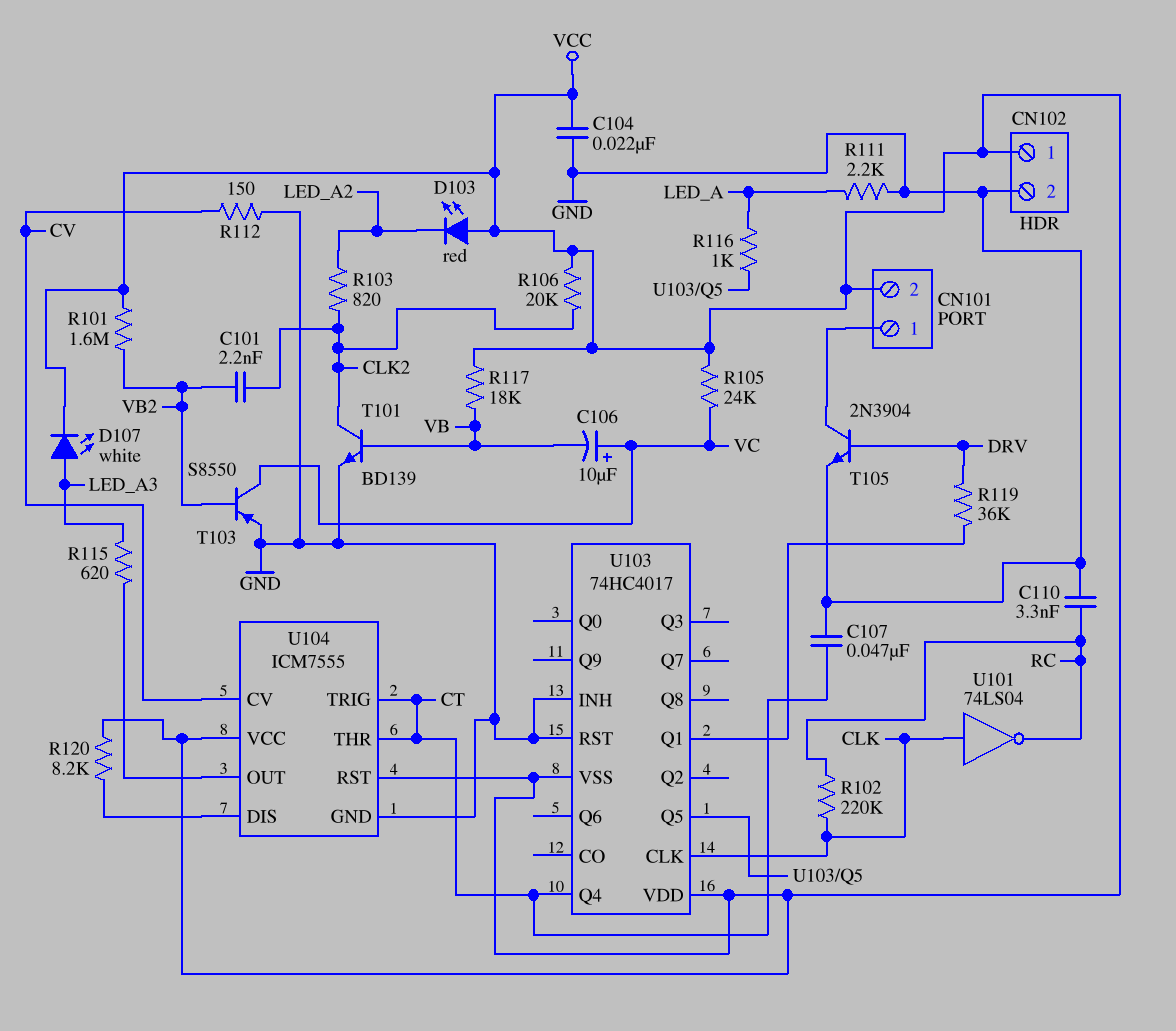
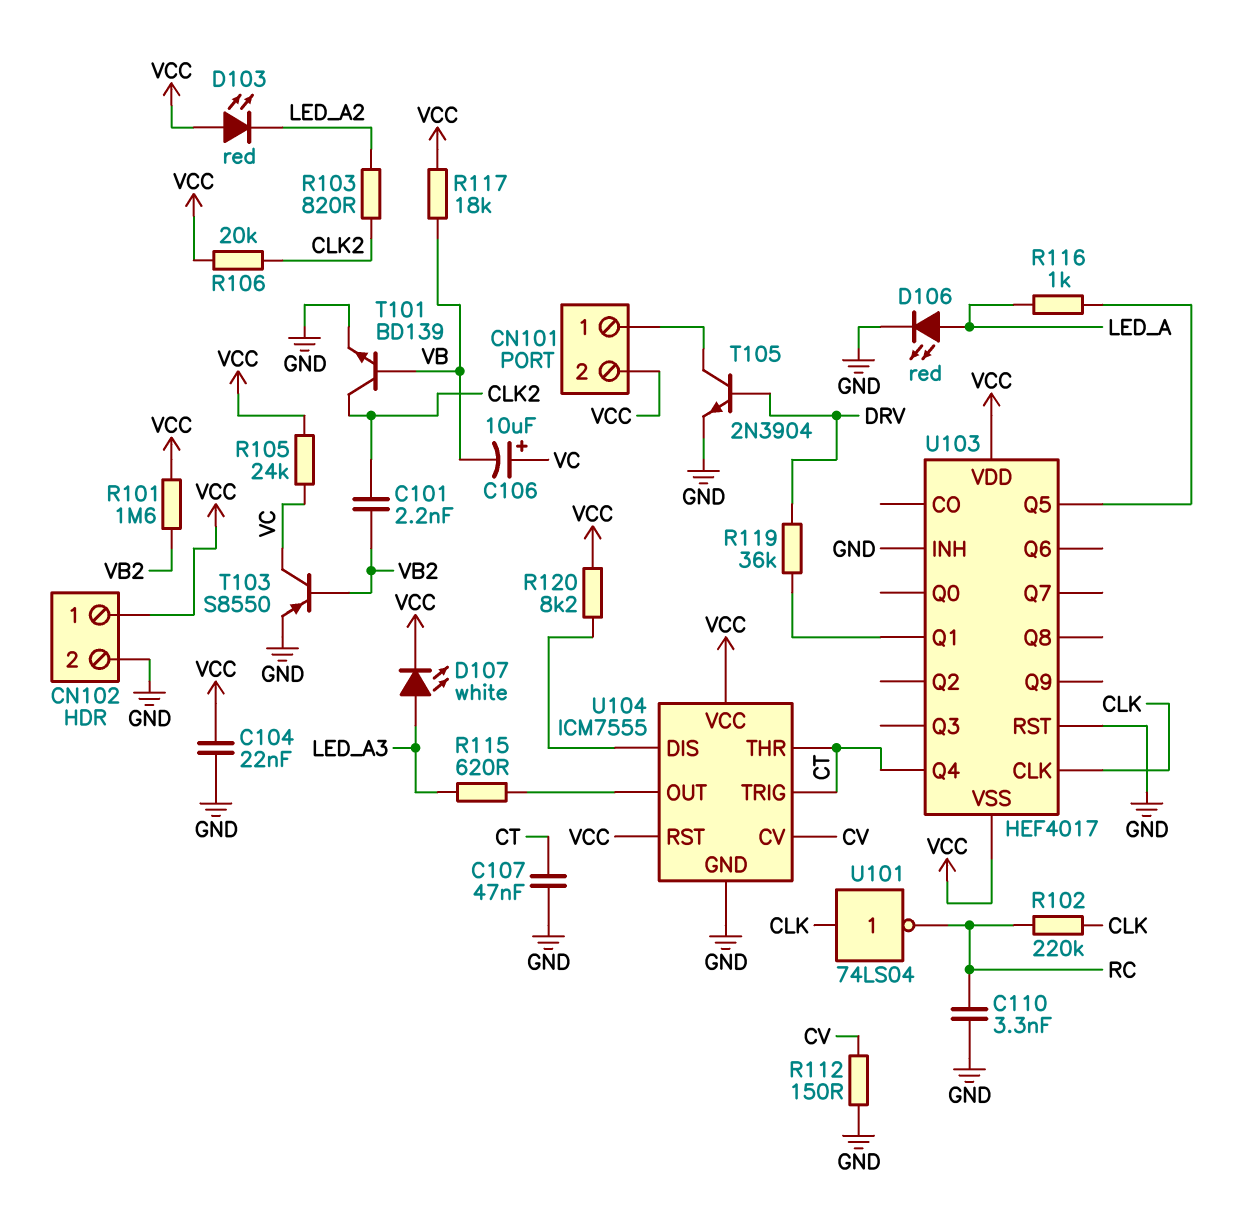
D106: none -> LED red (A LED_A, K GND)
R111: 2.2k (GND, LED_A) -> none
U103: 74HC4017 -> HEF4017

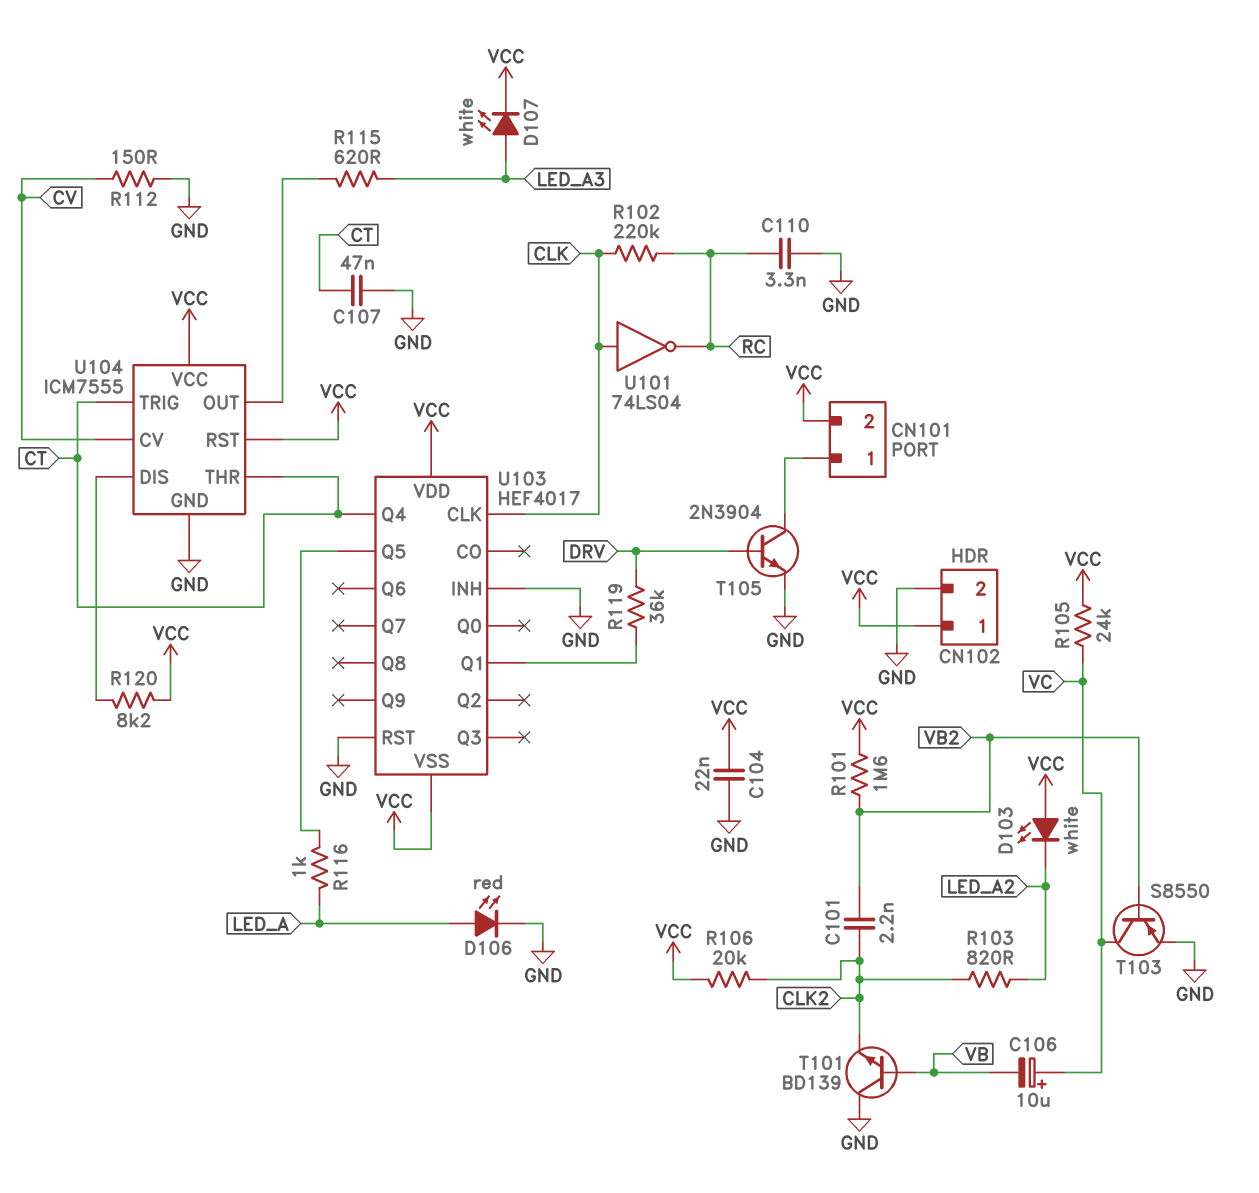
D103: LED red (A VCC, K LED_A2) -> LED white (A VCC, K LED_A2)
R117: 18k (VB, VCC) -> none
T101: NPN BD139 (B VB, C CLK2, E GND) -> NPN BD139 (B VB, C GND, E CLK2)

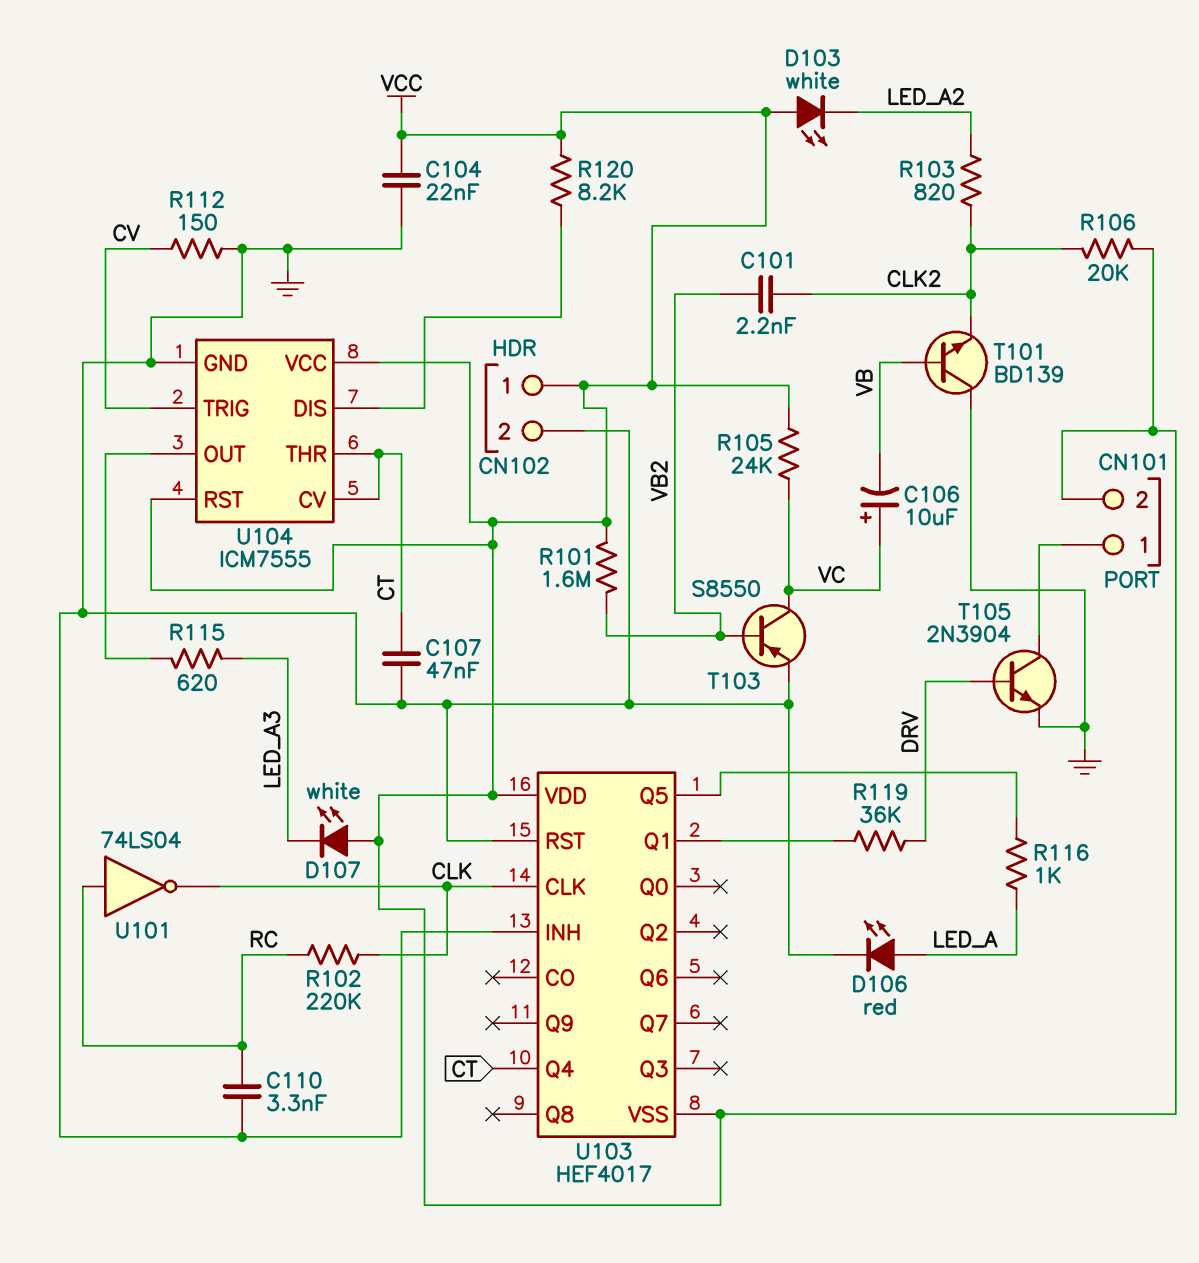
D107: LED white (A LED_A3, K VCC) -> LED white (A VCC, K LED_A3)
U101: NOT 74LS04 (in CLK, out RC) -> NOT 74LS04 (in RC, out CLK)
U104 pin CV: CV -> CT
U104 pin TRIG: CT -> CV

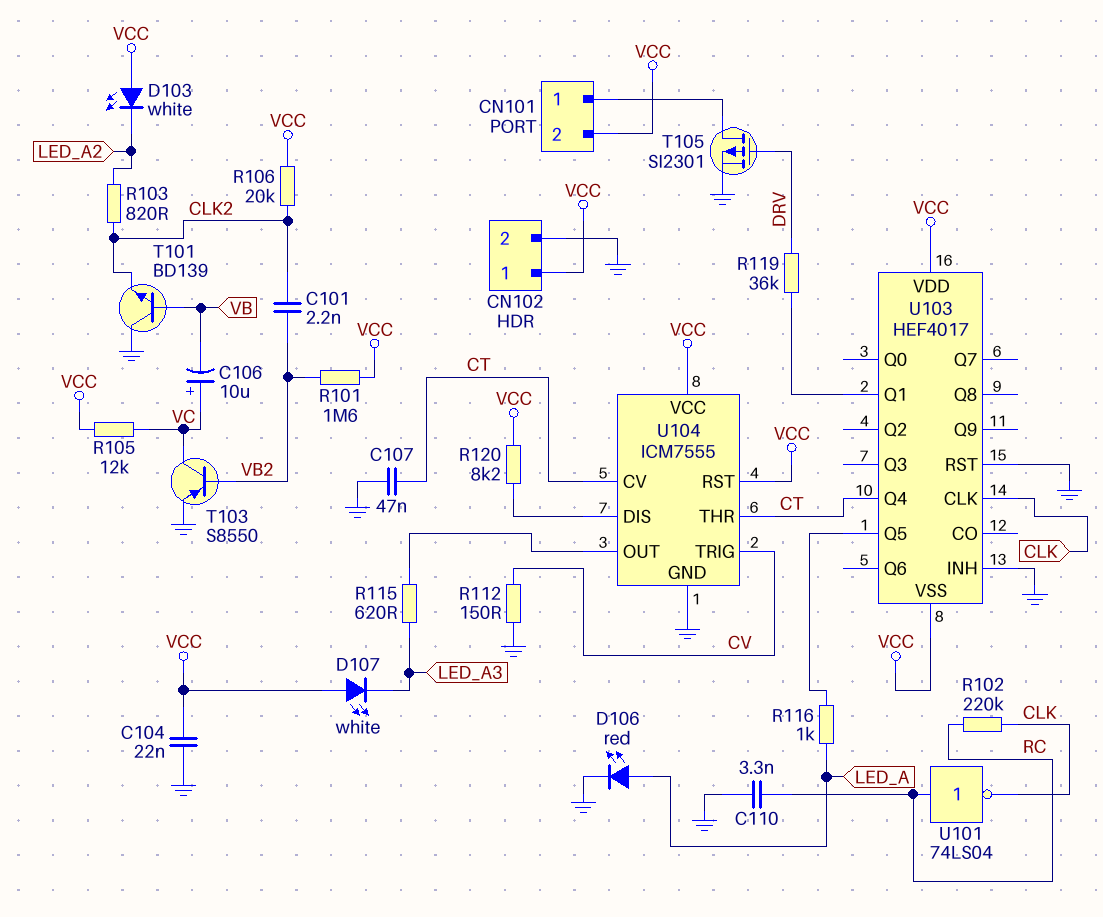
R105: 24k (VC, VCC) -> 12k (VC, VCC)
T105: NPN 2N3904 (B DRV, C CN101/1, E GND) -> PMOS SI2301 (G DRV, D CN101/1, S GND)

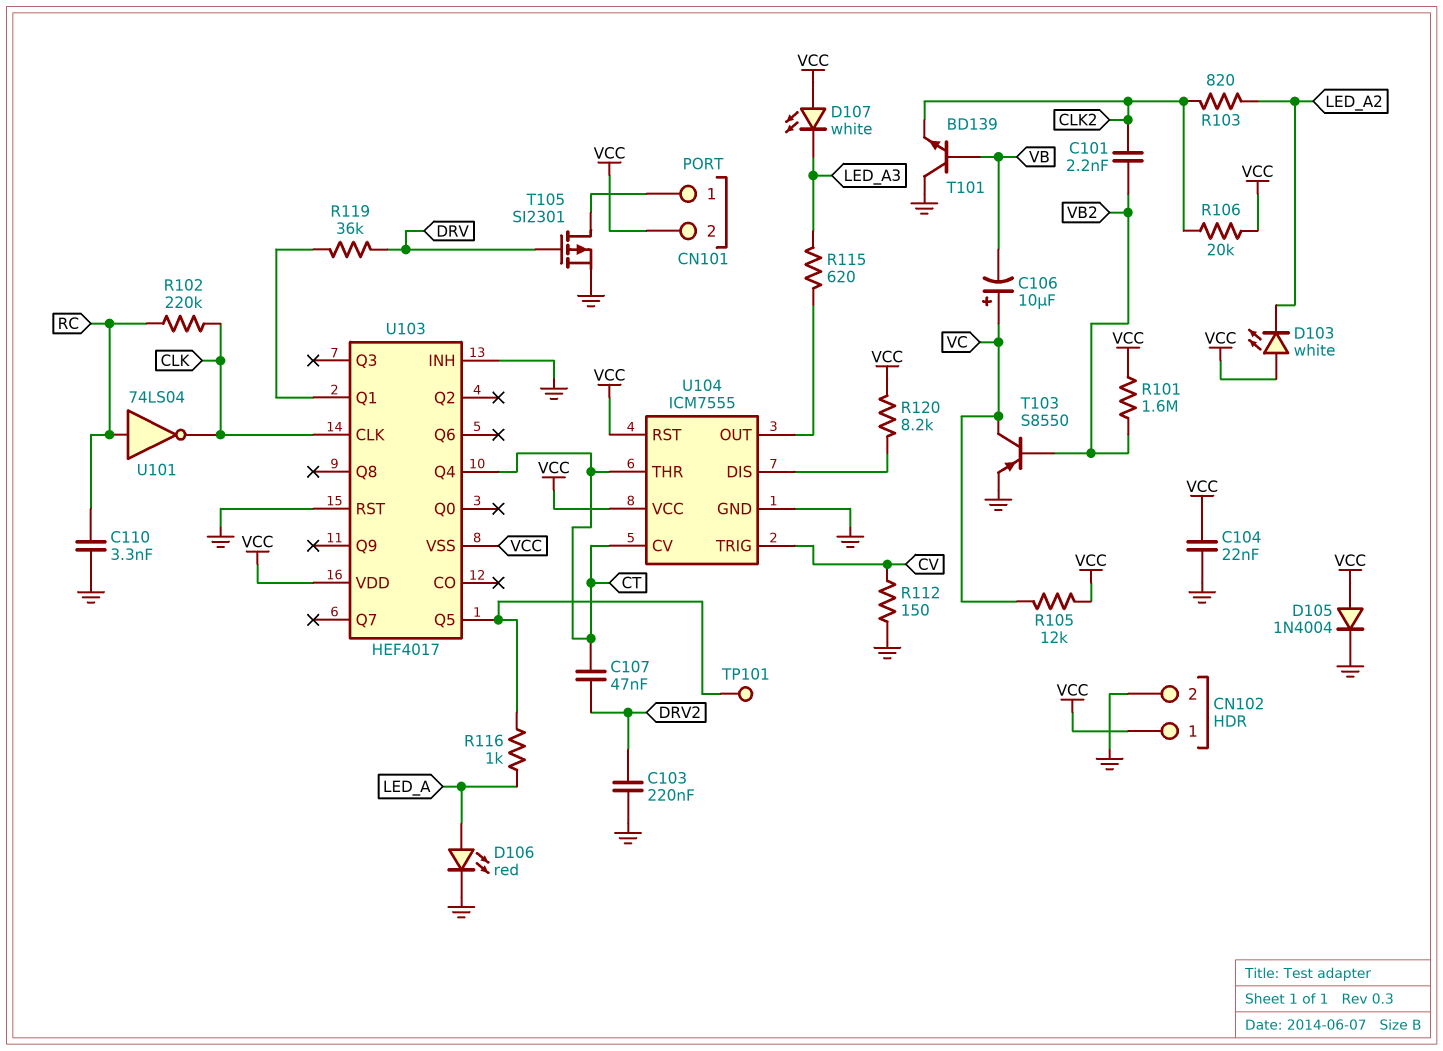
C103: none -> 220nF (DRV2, GND)
C107: 47nF (CT, GND) -> 47nF (CT, DRV2)
D105: none -> diode 1N4004 (A VCC, K GND)
TP101: none -> test point (U103/Q5)

